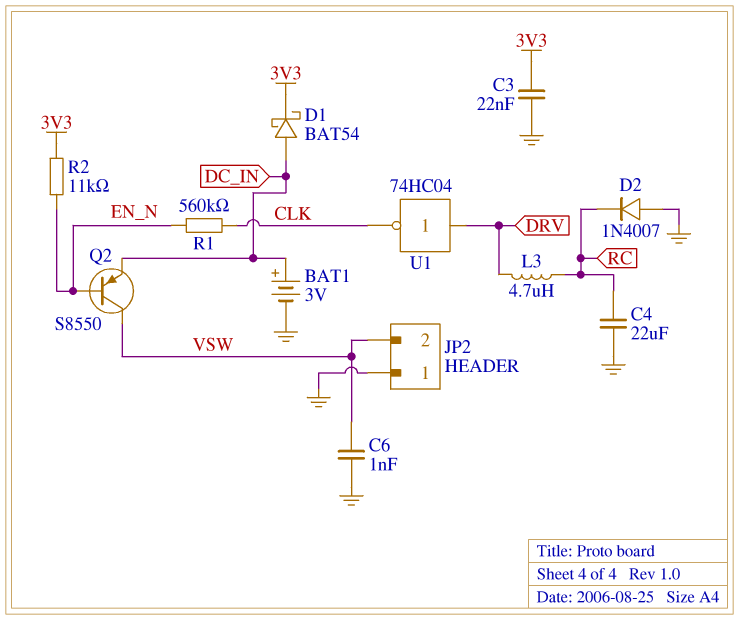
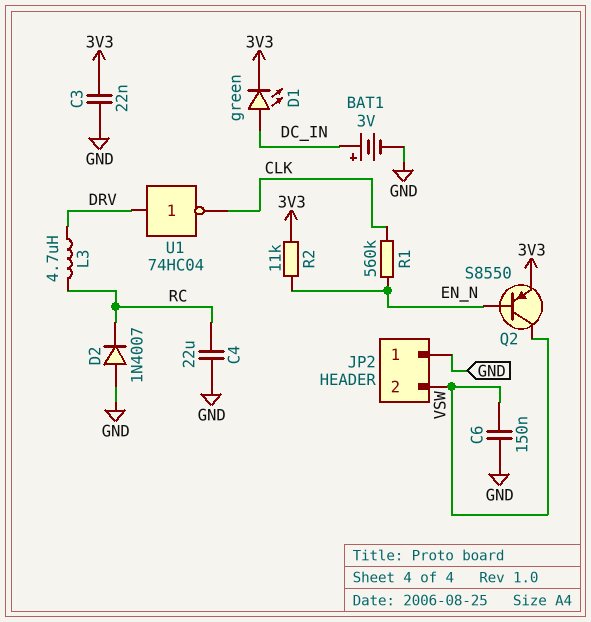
C6: 1nF (GND, VSW) -> 150nF (GND, VSW)
D1: schottky BAT54 (A DC_IN, K 3V3) -> LED green (A DC_IN, K 3V3)
Q2: PNP S8550 (B EN_N, C VSW, E DC_IN) -> PNP S8550 (B EN_N, C VSW, E 3V3)

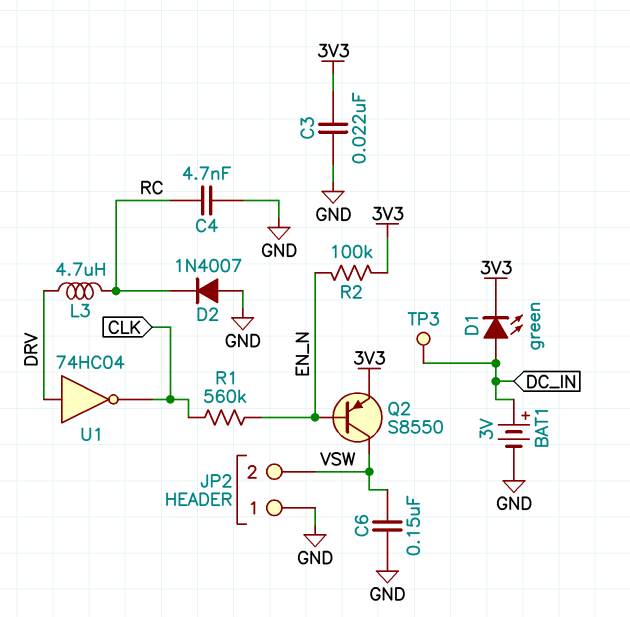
C4: 22uF (GND, RC) -> 4.7nF (GND, RC)
R2: 11k (3V3, EN_N) -> 100k (3V3, EN_N)
TP3: none -> test point (DC_IN)

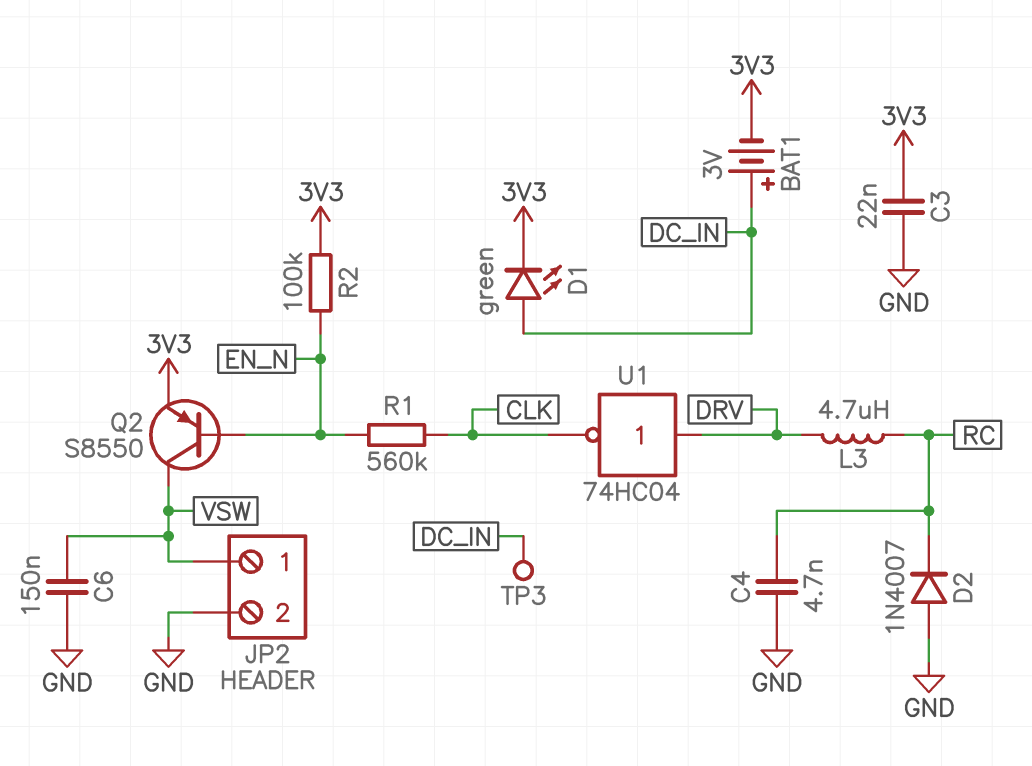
BAT1: 3V (plus DC_IN, minus GND) -> 3V (plus DC_IN, minus 3V3)
JP2 pin 1: GND -> VSW
JP2 pin 2: VSW -> GND

